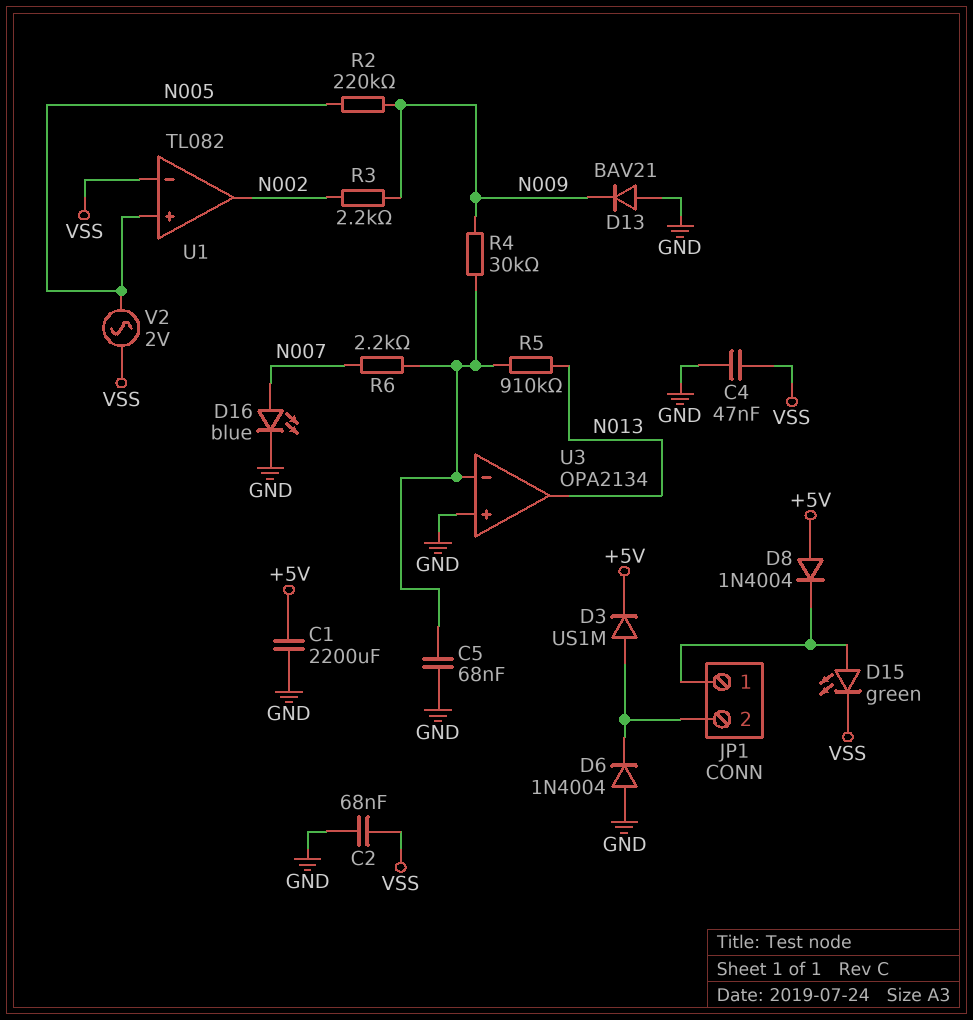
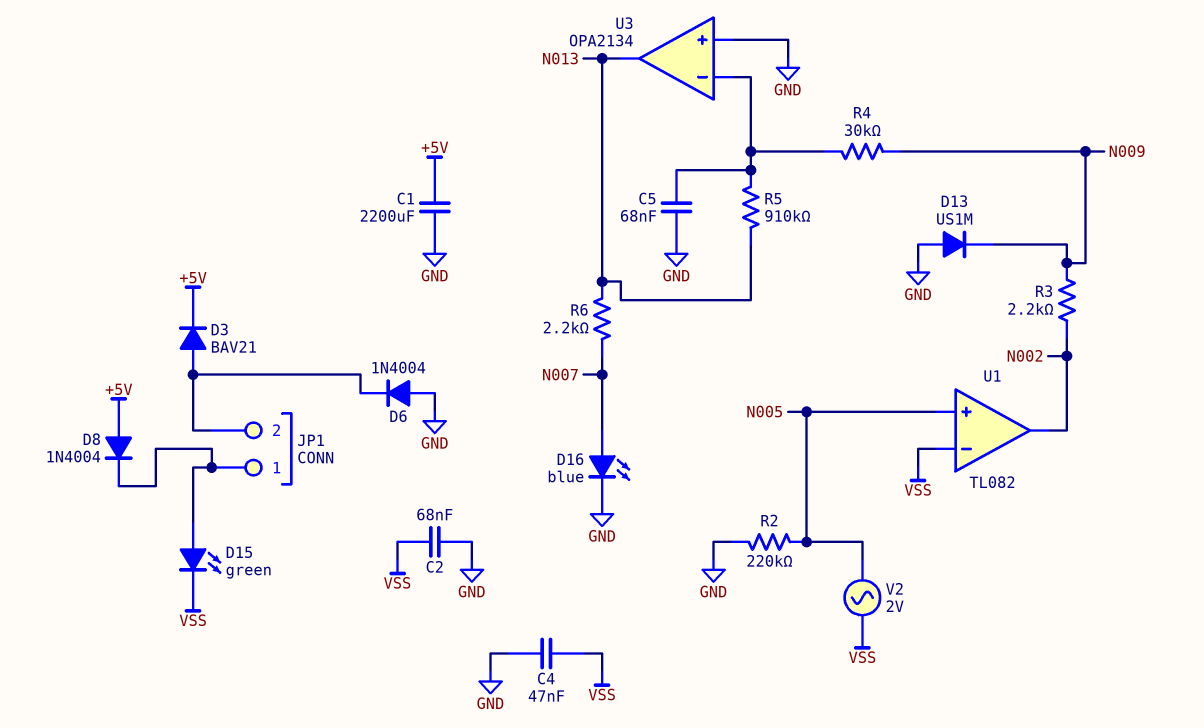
D3: diode US1M (A JP1/2, K +5V) -> diode BAV21 (A JP1/2, K +5V)
D13: diode BAV21 (A GND, K N009) -> diode US1M (A GND, K N009)
R2: 220k (N005, N009) -> 220k (GND, N005)
R6: 2.2k (N007, U3/in-) -> 2.2k (N007, N013)

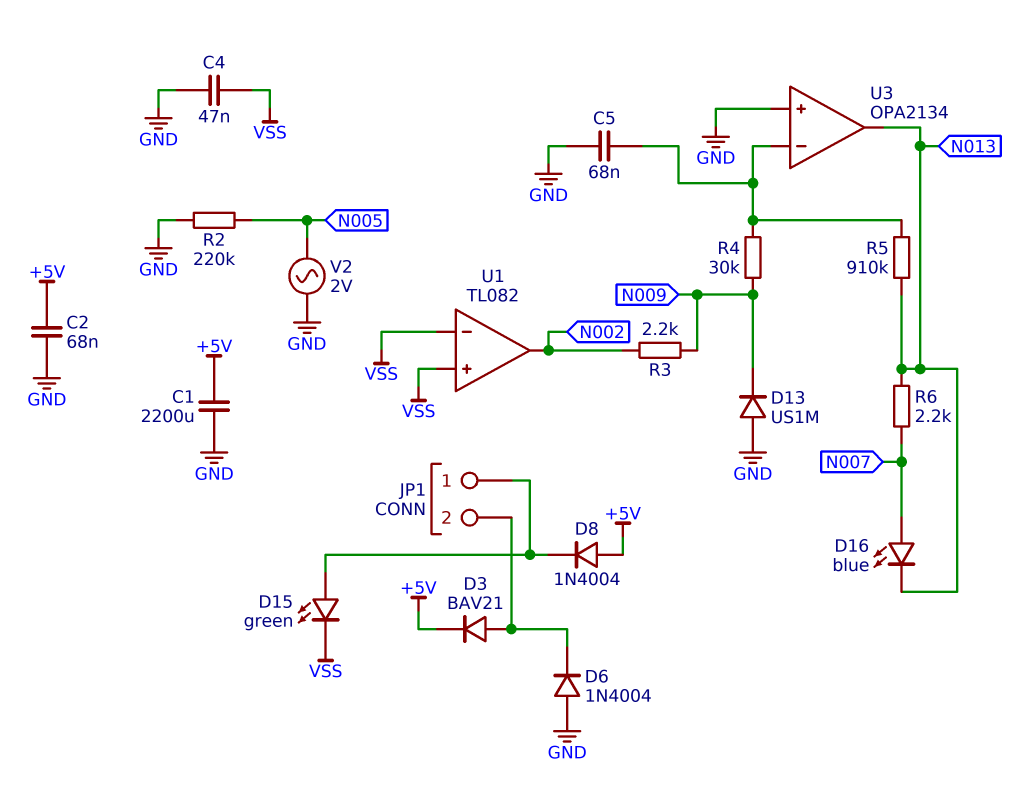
C2: 68nF (GND, VSS) -> 68nF (+5V, GND)
D16: LED blue (A N007, K GND) -> LED blue (A N007, K N013)
U1 pin in+: N005 -> VSS
V2: AC 2V (N005, VSS) -> AC 2V (GND, N005)

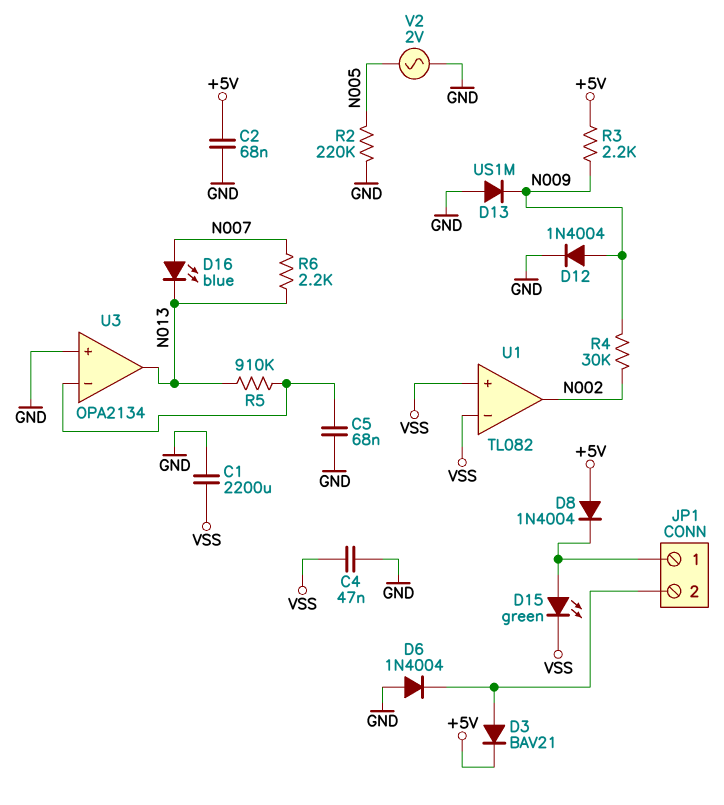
C1: 2200uF (+5V, GND) -> 2200uF (GND, VSS)
D12: none -> diode 1N4004 (A N009, K GND)
R3: 2.2k (N002, N009) -> 2.2k (+5V, N009)
R4: 30k (N009, U3/in-) -> 30k (N002, N009)

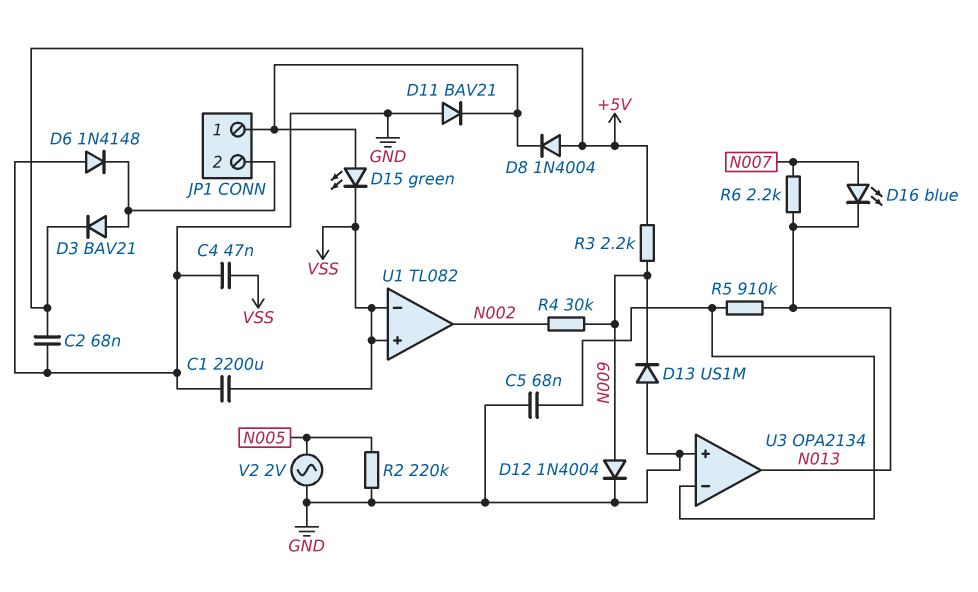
D6: diode 1N4004 (A GND, K JP1/2) -> diode 1N4148 (A GND, K JP1/2)
D11: none -> diode BAV21 (A GND, K JP1/1)

